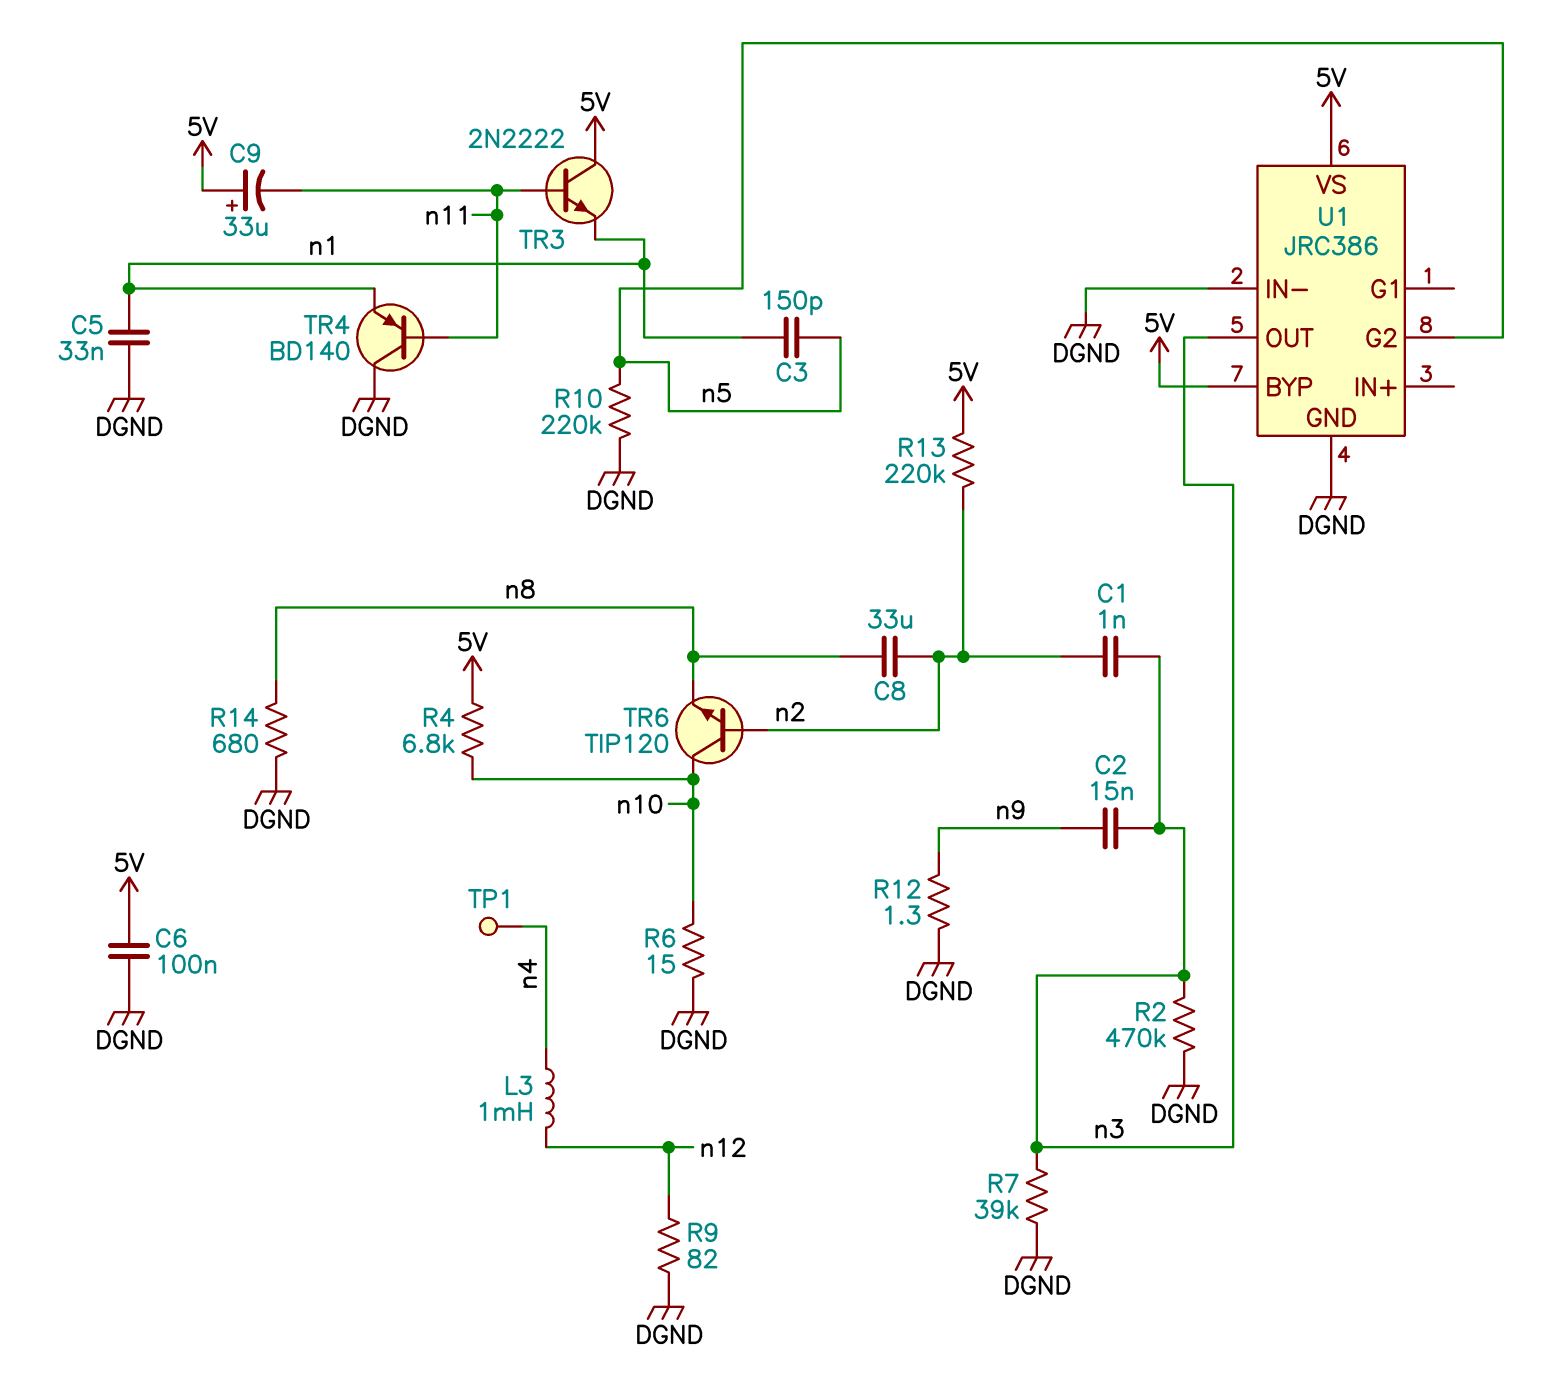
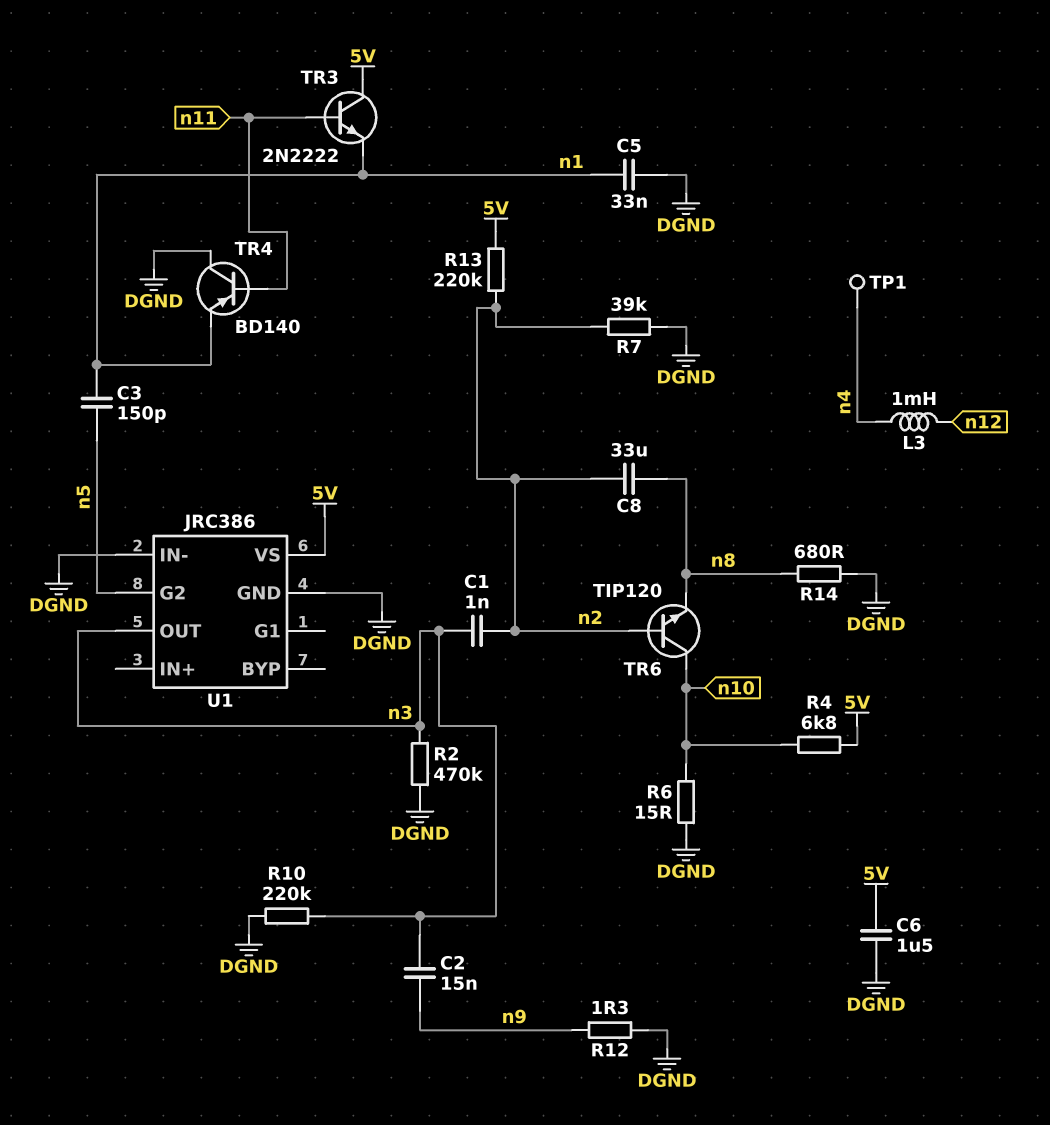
C6: 100nF (5V, DGND) -> 1.5uF (5V, DGND)
C9: 33uF (plus 5V, minus n11) -> none
R7: 39k (DGND, n3) -> 39k (DGND, n2)
R9: 82 (DGND, n12) -> none
R10: 220k (DGND, n5) -> 220k (DGND, n3)
U1 pin BYP: 5V -> none

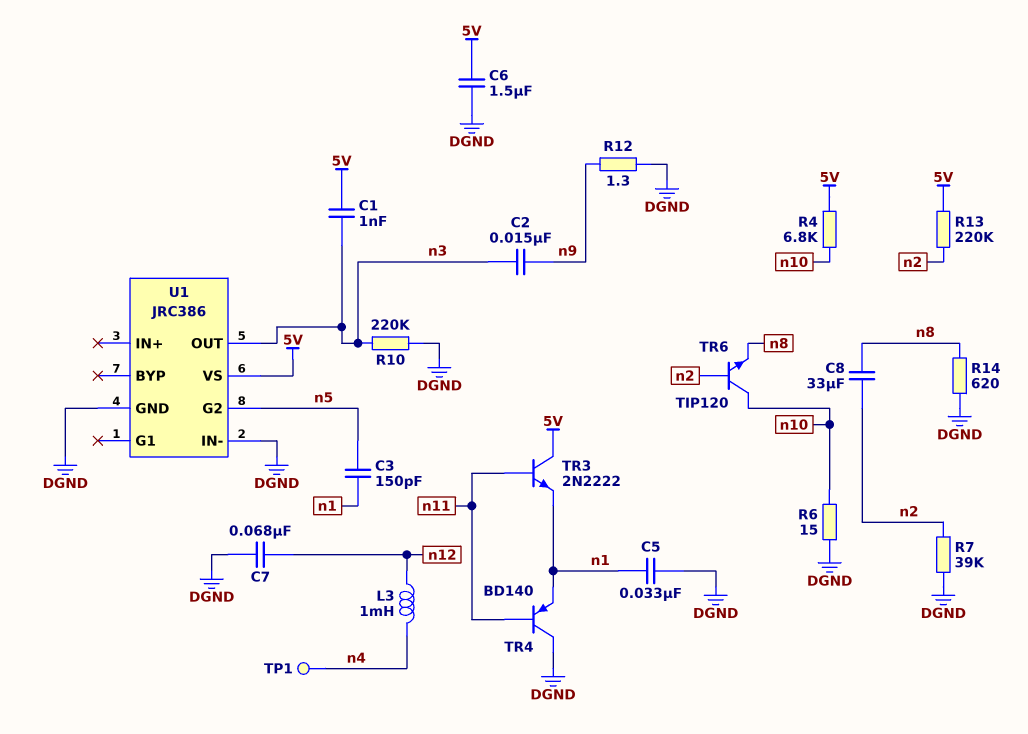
C1: 1nF (n2, n3) -> 1nF (5V, n3)
C7: none -> 68nF (DGND, n12)
R2: 470k (DGND, n3) -> none
R14: 680 (DGND, n8) -> 620 (DGND, n8)

